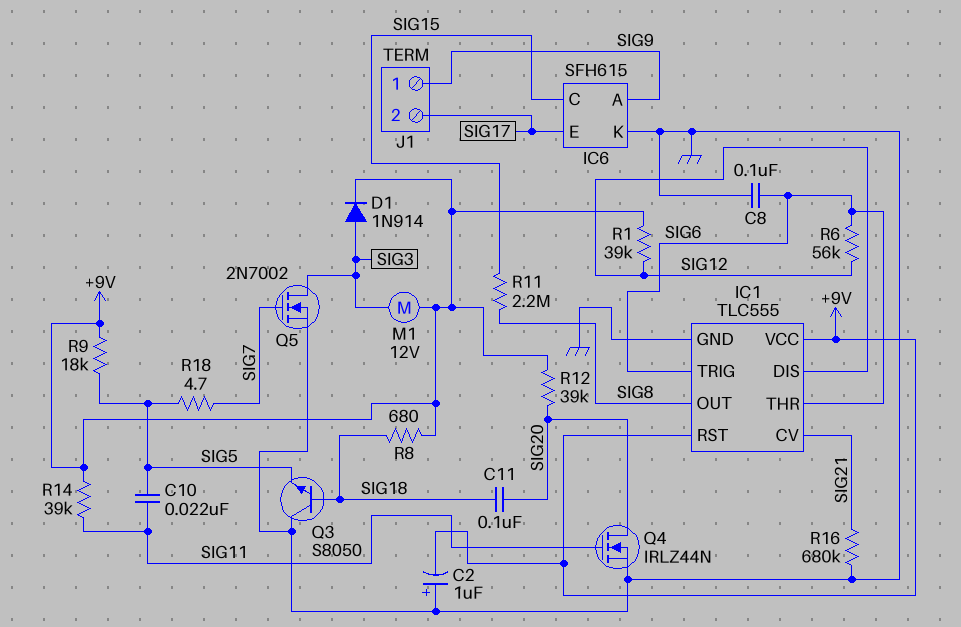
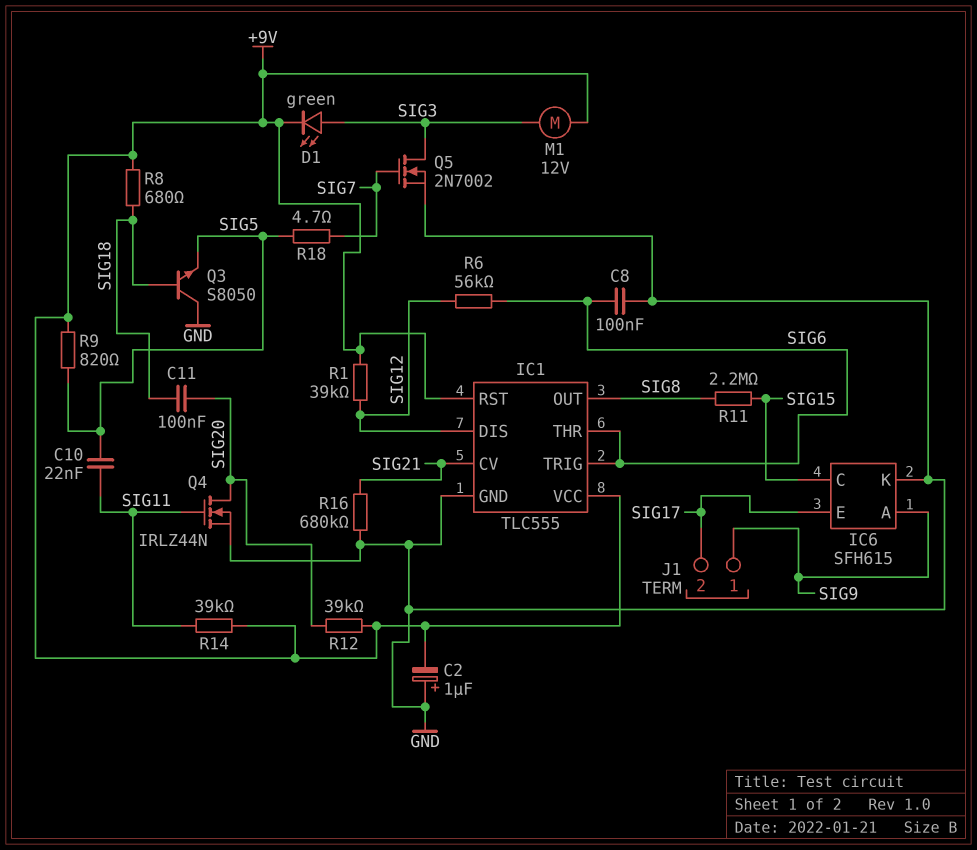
D1: diode 1N914 (A SIG3, K +9V) -> LED green (A SIG3, K +9V)
R9: 18k (+9V, SIG5) -> 820 (+9V, SIG5)

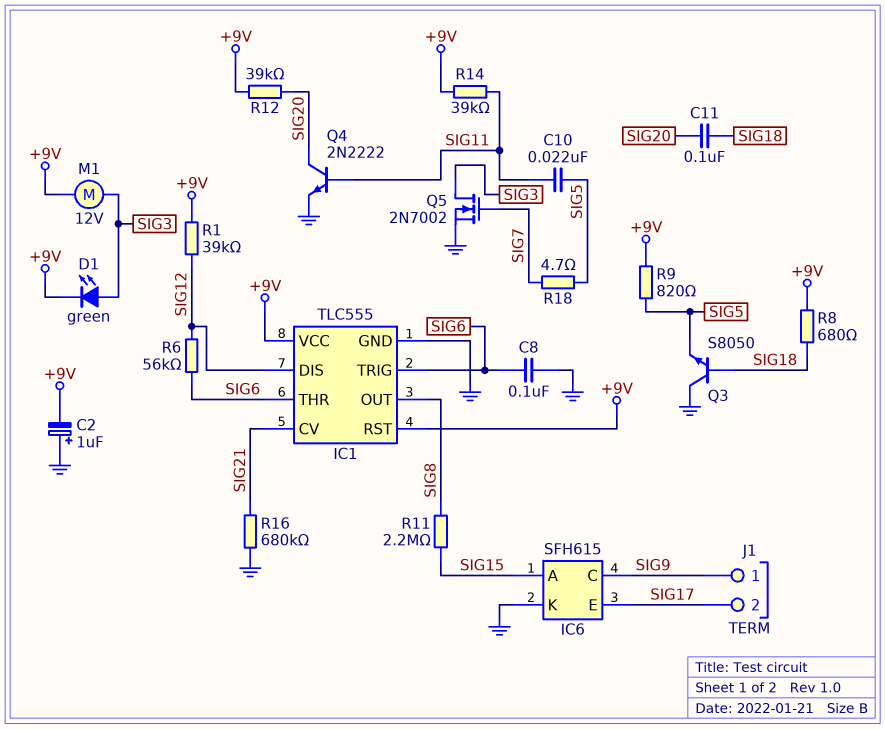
IC6 pin A: SIG9 -> SIG15
IC6 pin C: SIG15 -> SIG9
Q4: NMOS IRLZ44N (G SIG11, D SIG20, S GND) -> NPN 2N2222 (B SIG11, C SIG20, E GND)

